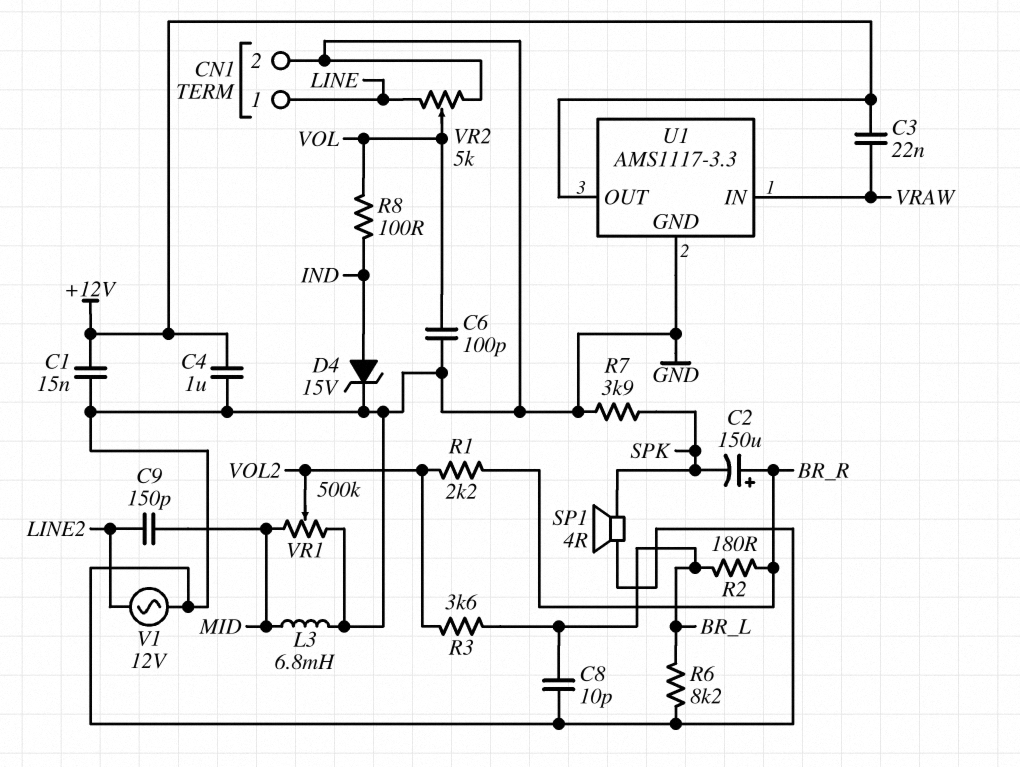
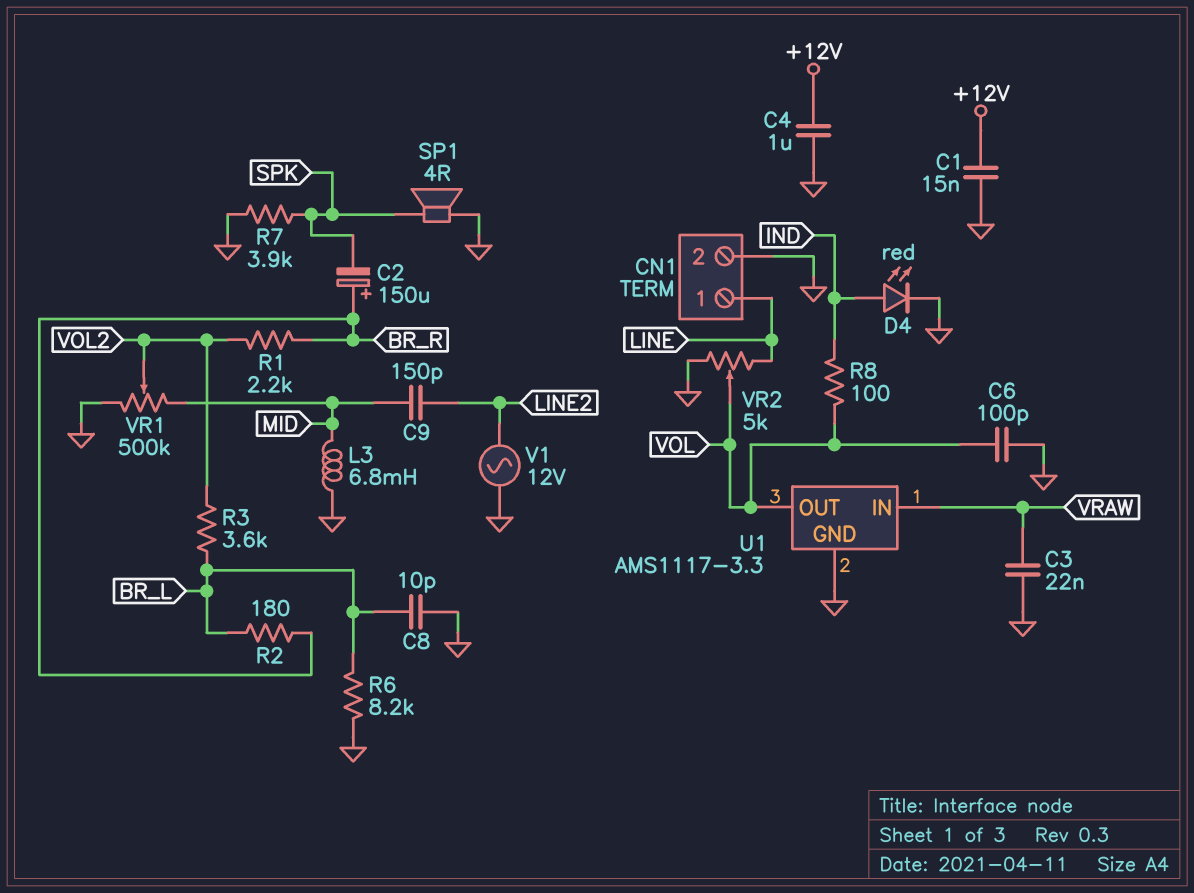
C3: 22nF (+12V, VRAW) -> 22nF (GND, VRAW)
D4: zener 15V (A IND, K GND) -> LED red (A IND, K GND)
U1 pin OUT: +12V -> VOL

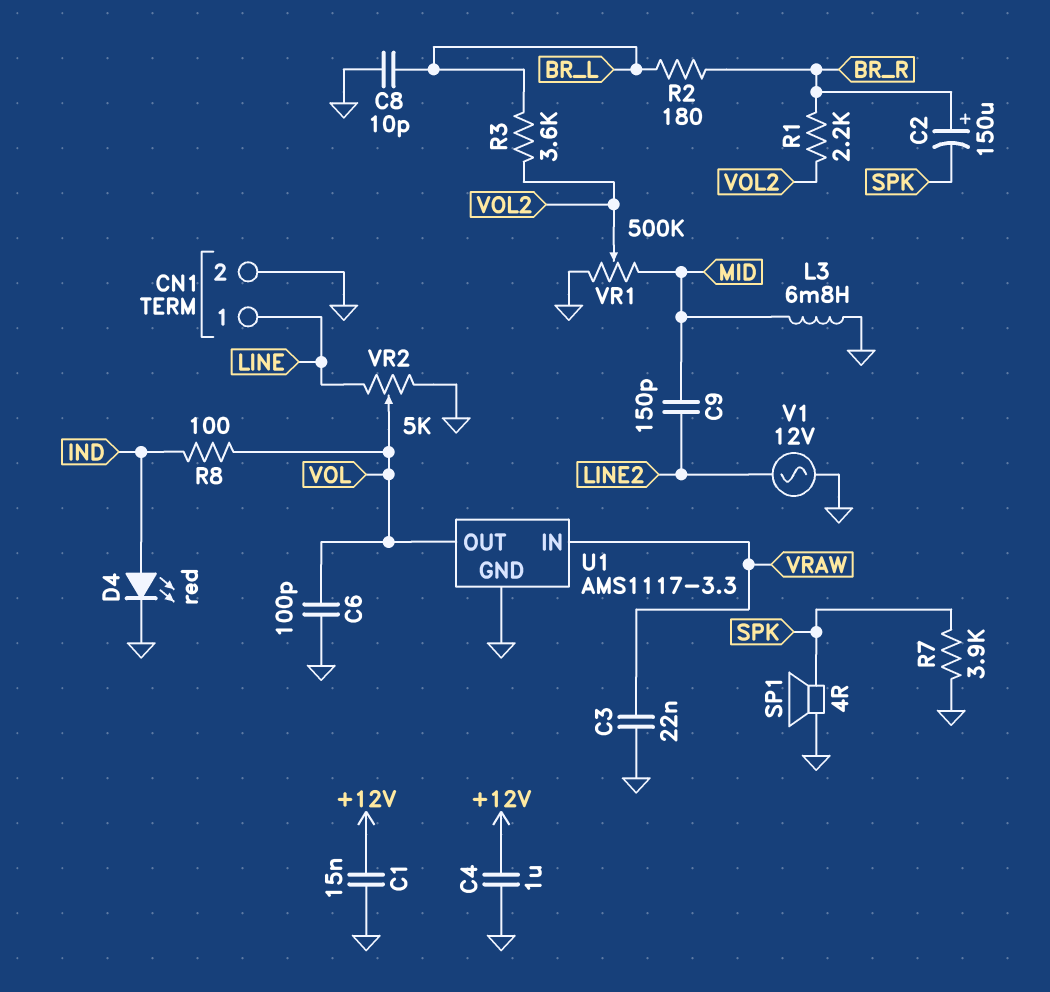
R6: 8.2k (BR_L, GND) -> none

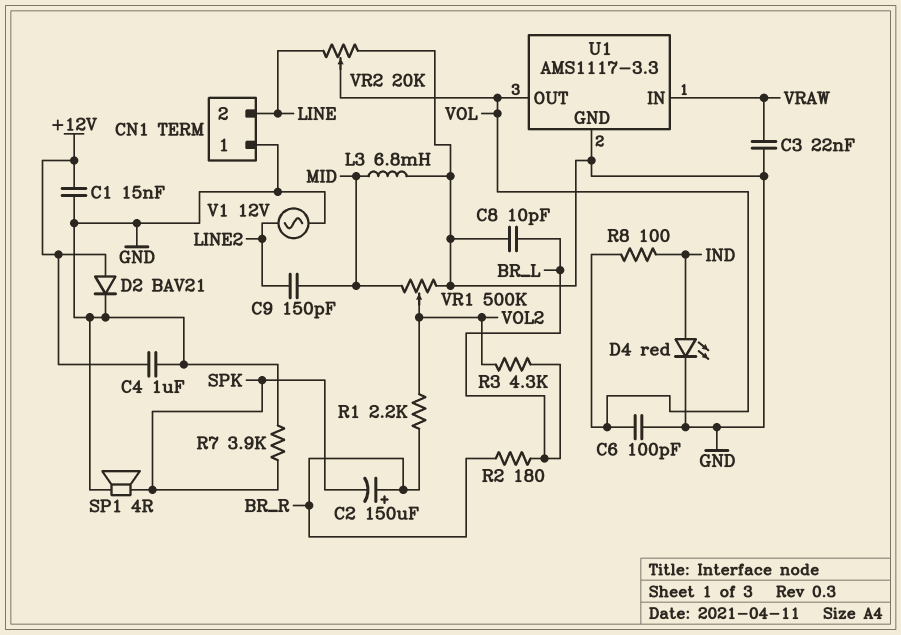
CN1 pin 1: LINE -> GND
CN1 pin 2: GND -> LINE
D2: none -> diode BAV21 (A +12V, K GND)
R3: 3.6k (BR_L, VOL2) -> 4.3k (BR_L, VOL2)
VR2: 5k (GND, LINE, wiper VOL) -> 20k (GND, LINE, wiper VOL)

